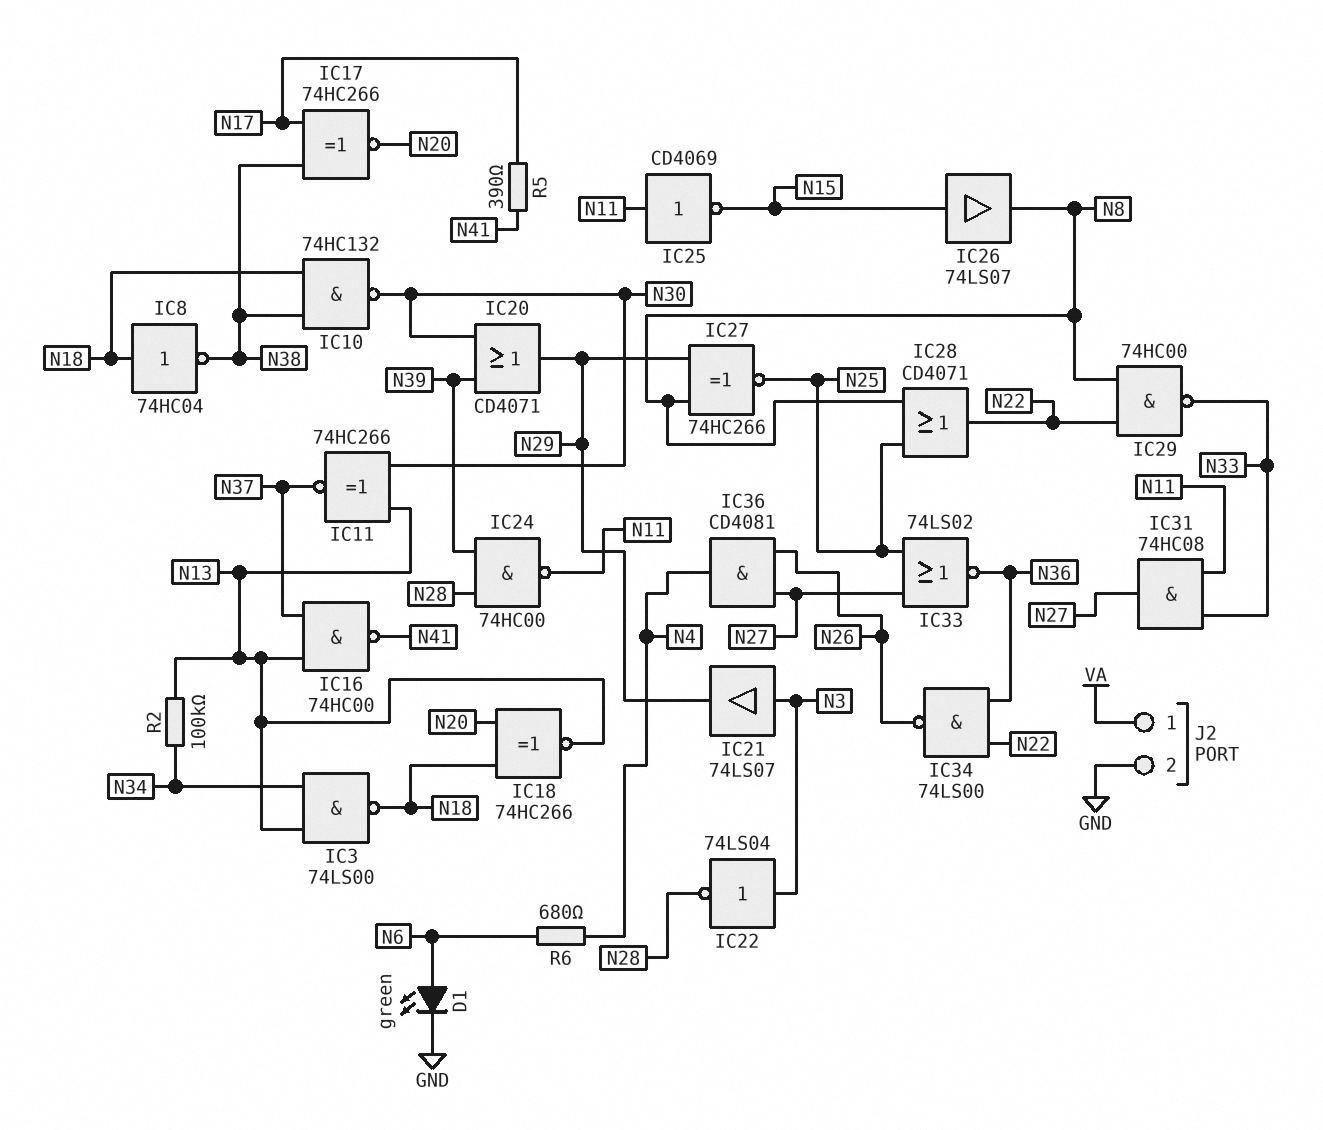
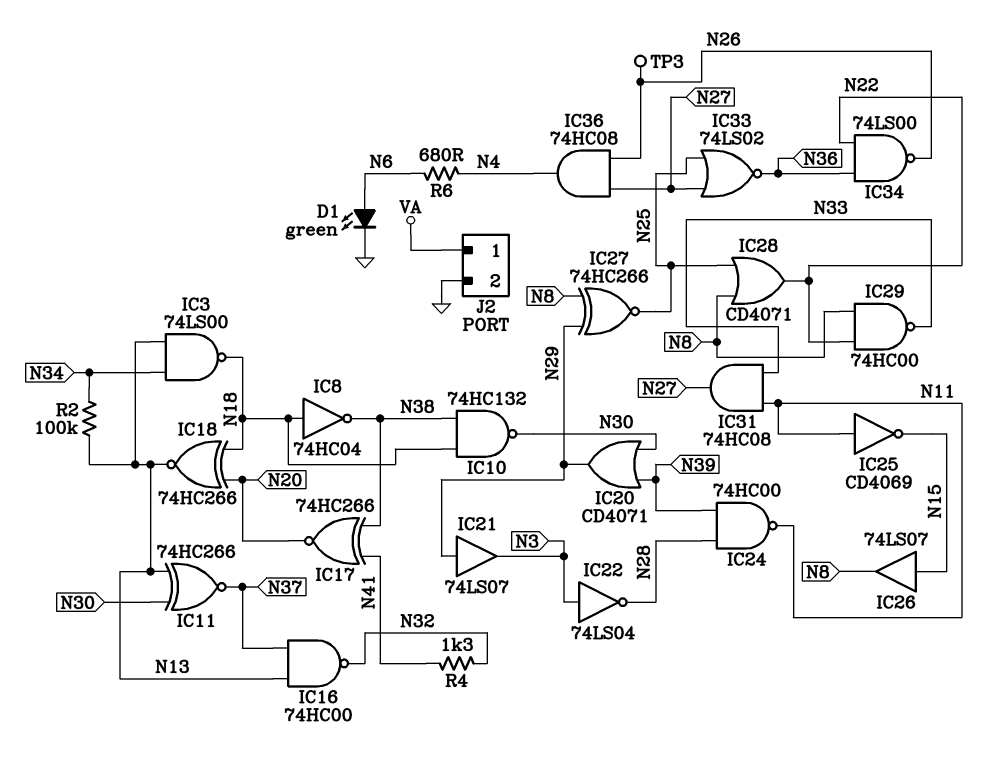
IC16: NAND 74HC00 (in N13, in N37, out N41) -> NAND 74HC00 (in N13, in N37, out N32)
IC17: XNOR 74HC266 (in N17, in N38, out N20) -> XNOR 74HC266 (in N38, in N41, out N20)
IC21: buffer 74LS07 (in N3, out N29) -> buffer 74LS07 (in N29, out N3)
IC36: AND CD4081 (in N26, in N27, out N4) -> AND 74HC08 (in N26, in N27, out N4)
R4: none -> 1.3k (N32, N41)
R5: 390 (N17, N41) -> none
TP3: none -> test point (N26)

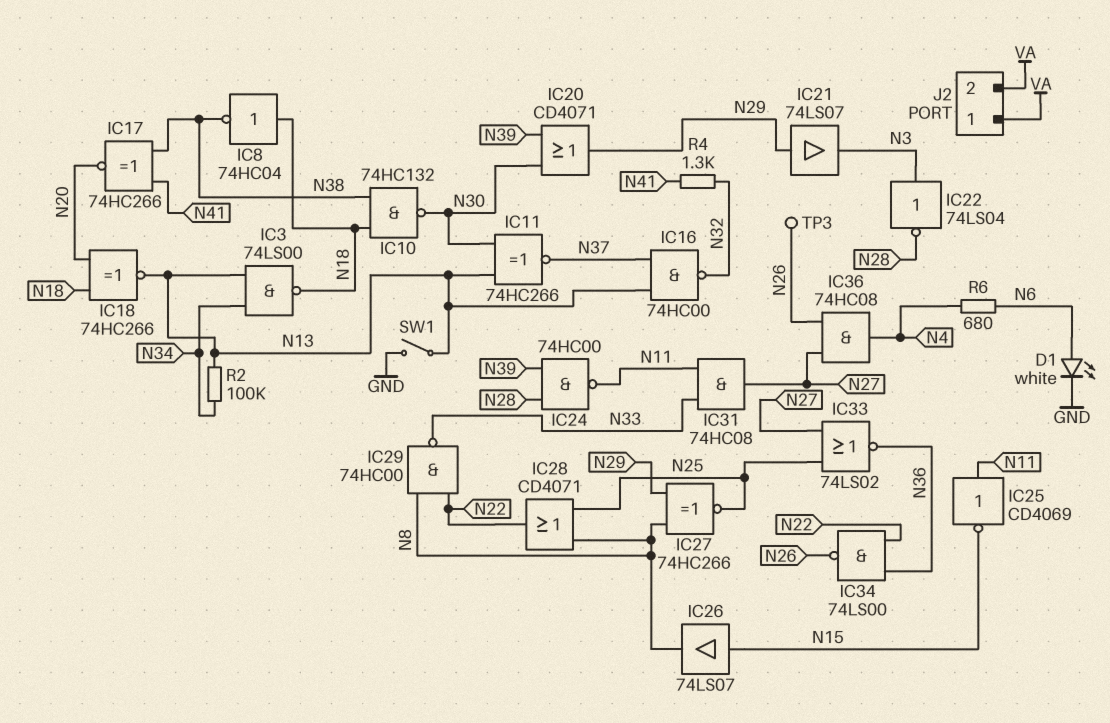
D1: LED green (A N6, K GND) -> LED white (A N6, K GND)
J2 pin 2: GND -> VA
SW1: none -> switch (GND, N13)

